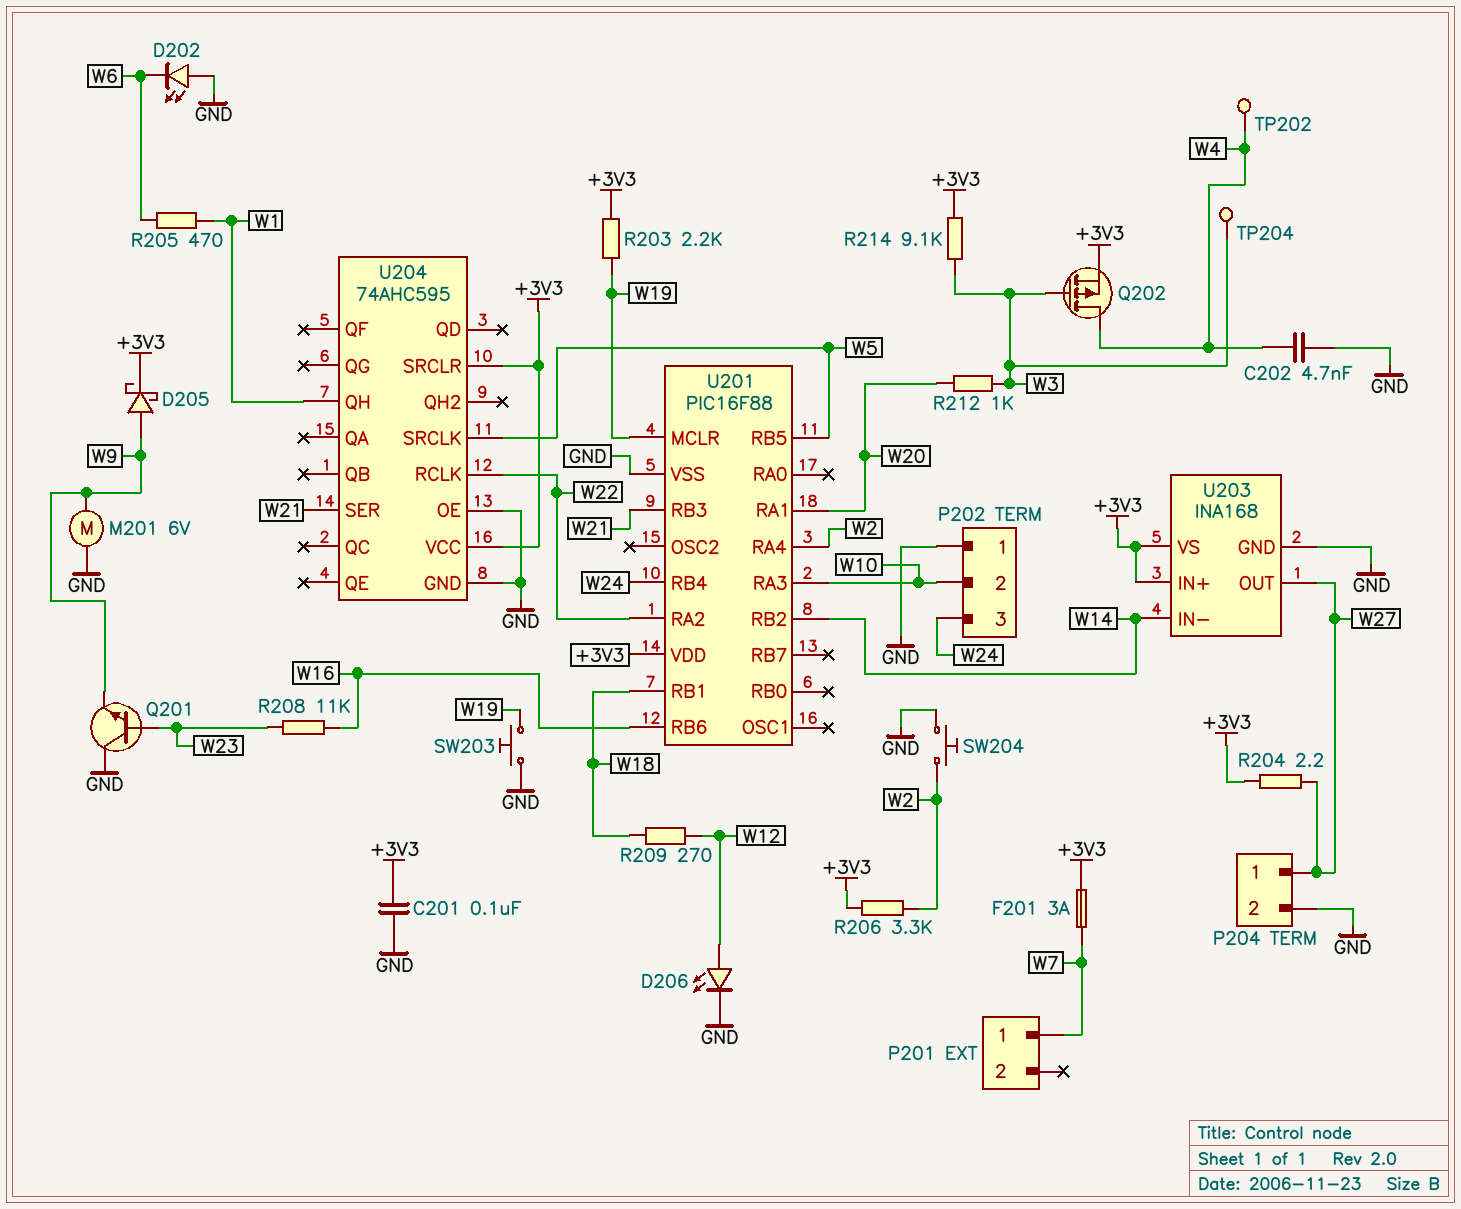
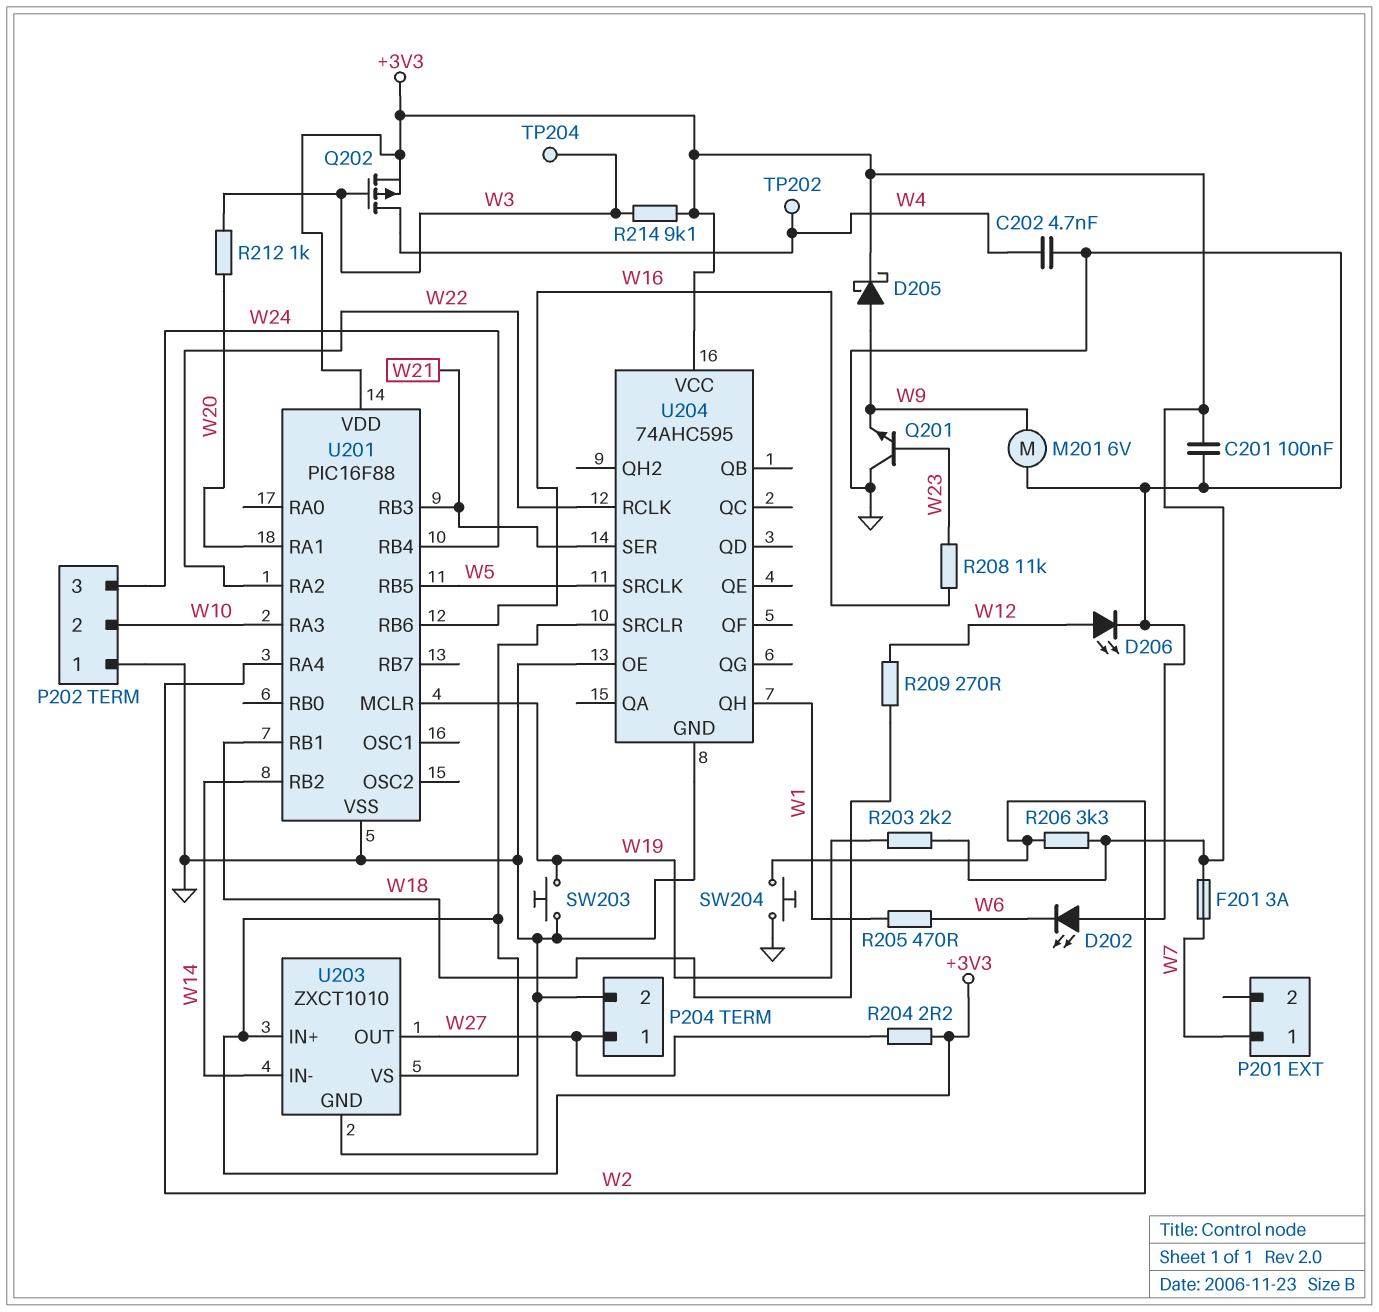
U203: INA168 -> ZXCT1010

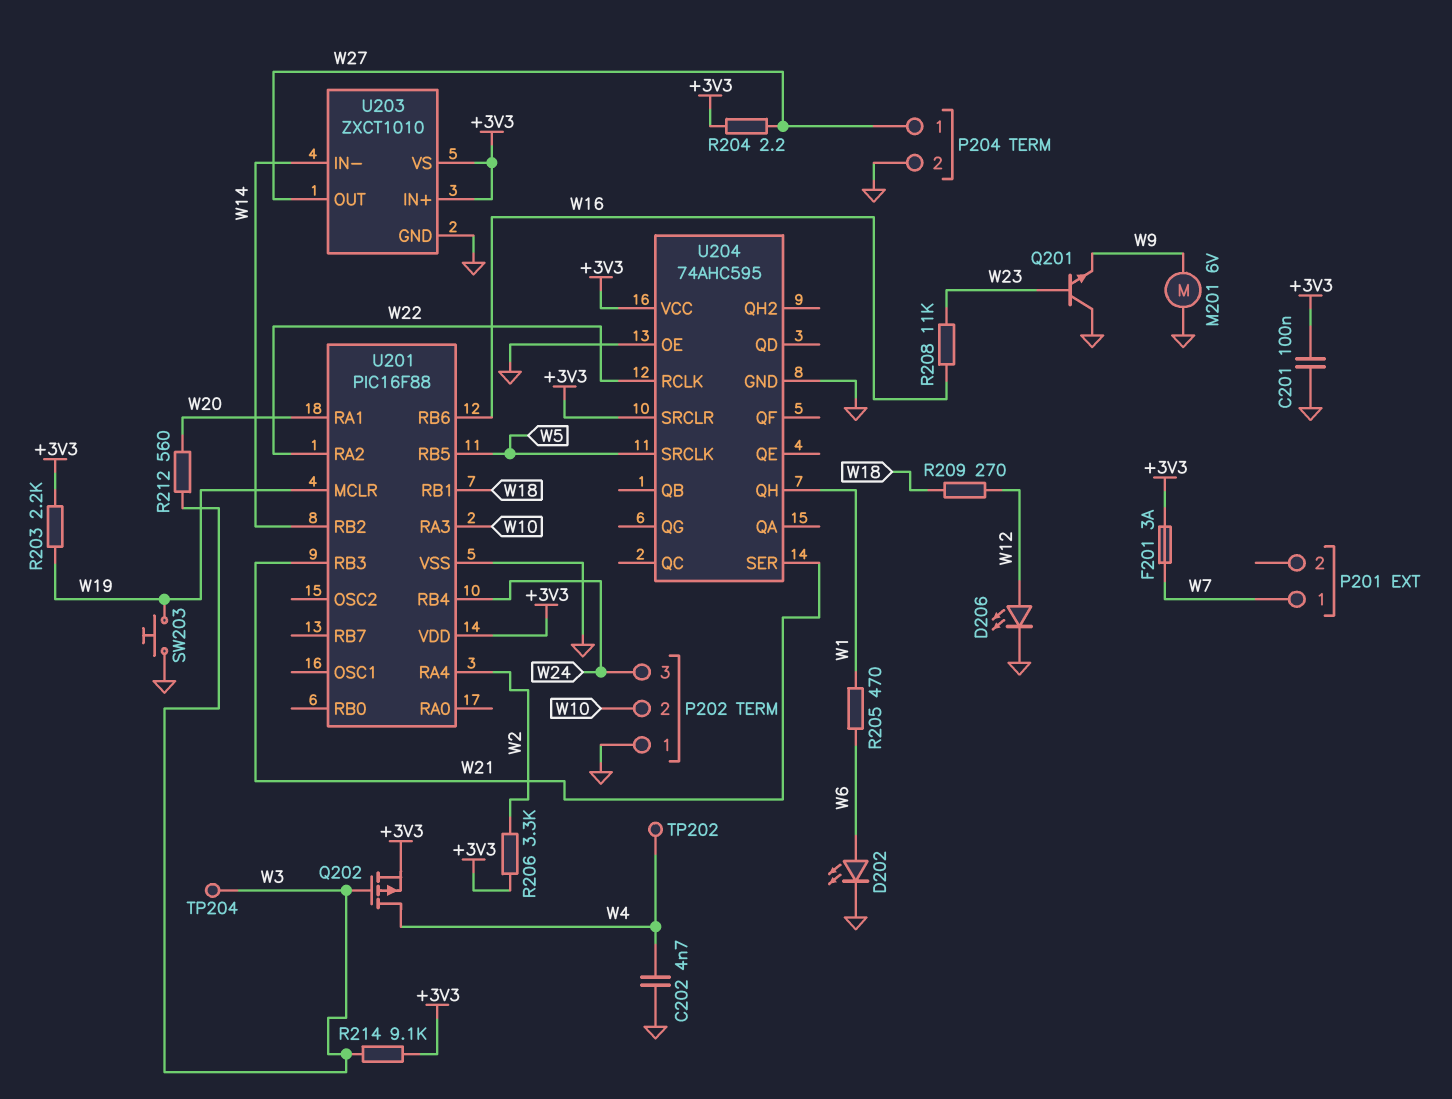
D202: LED (A GND, K W6) -> LED (A W6, K GND)
D205: schottky (A W9, K +3V3) -> none
R212: 1k (W3, W20) -> 560 (W3, W20)
SW204: button (GND, W2) -> none

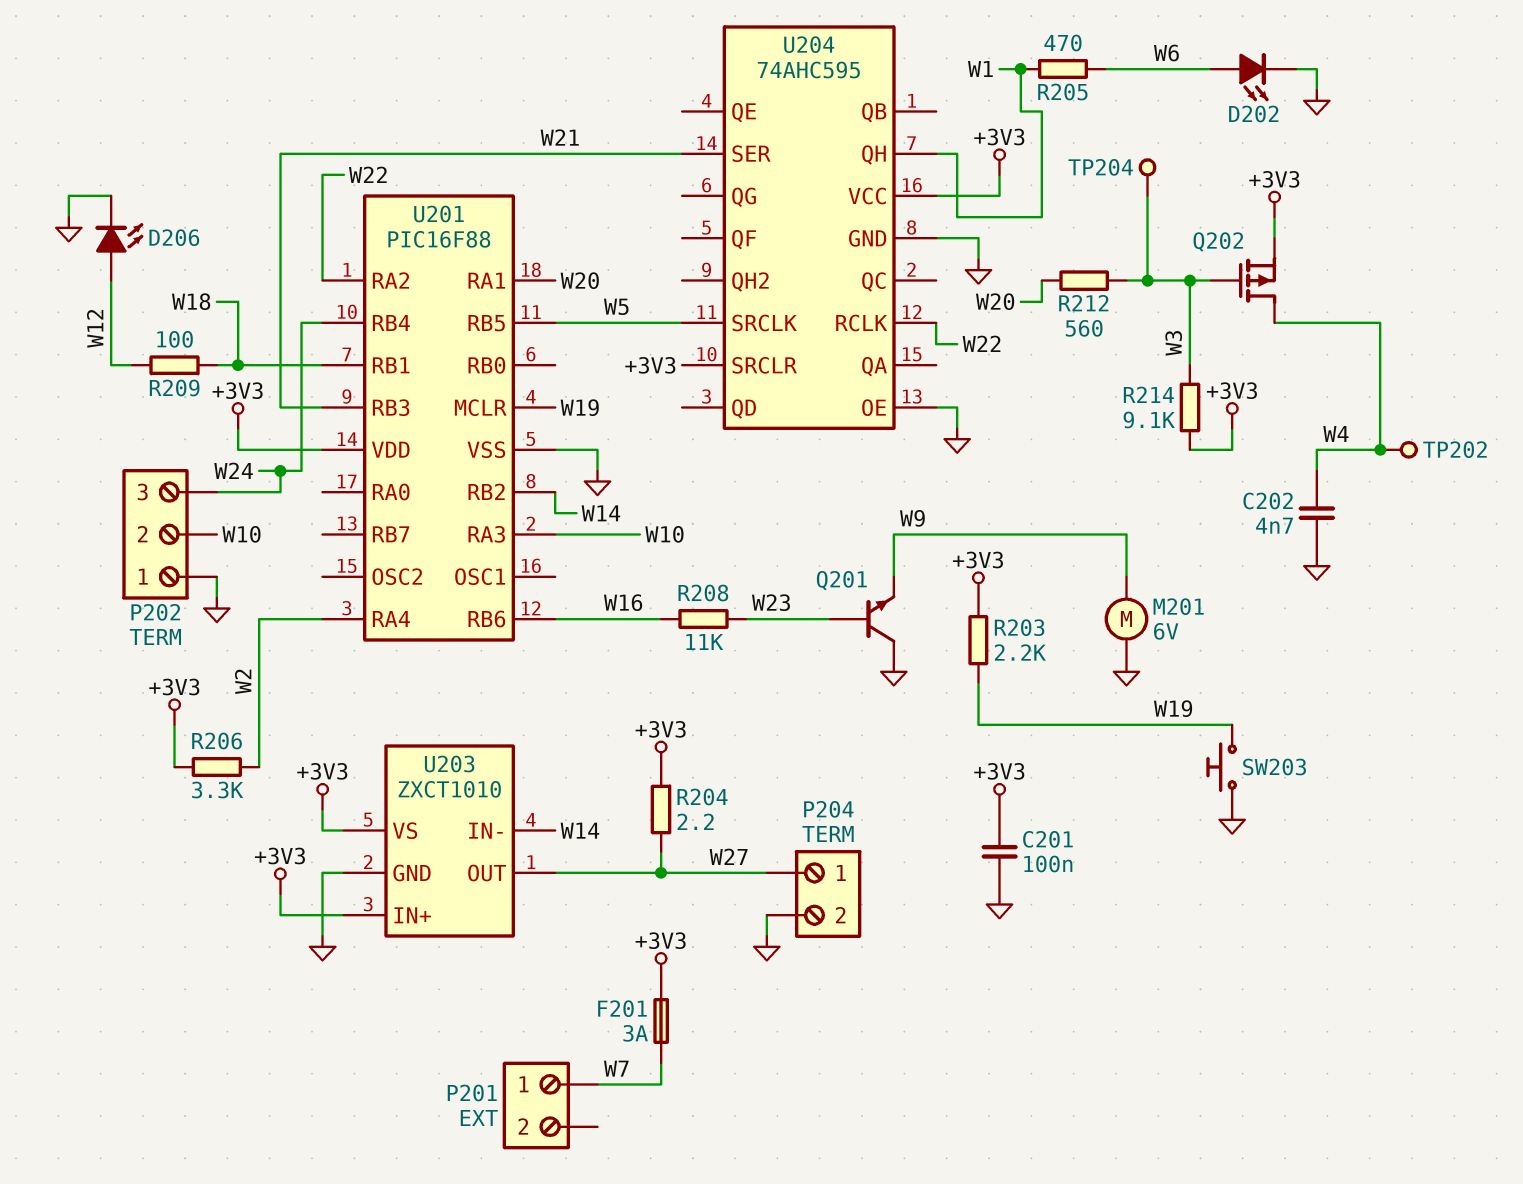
R209: 270 (W12, W18) -> 100 (W12, W18)

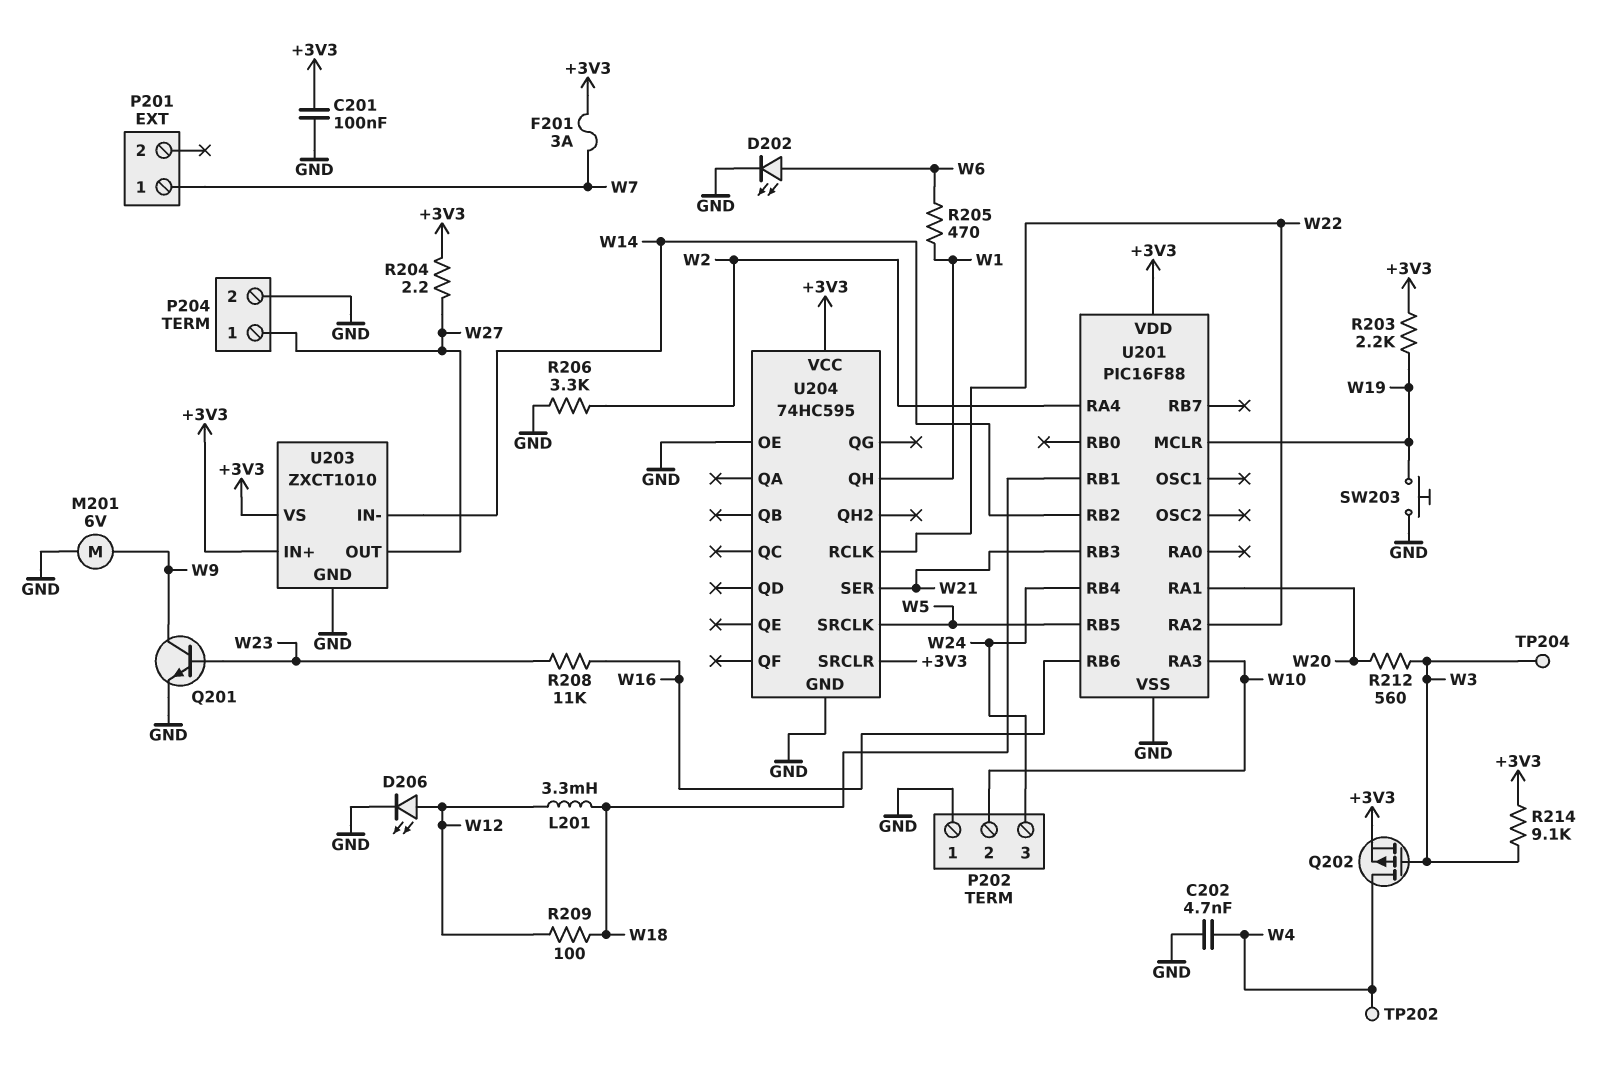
L201: none -> 3.3mH (W12, W18)
Q201: NPN (B W23, C GND, E W9) -> NPN (B W23, C W9, E GND)
R206: 3.3k (+3V3, W2) -> 3.3k (GND, W2)
U204: 74AHC595 -> 74HC595

